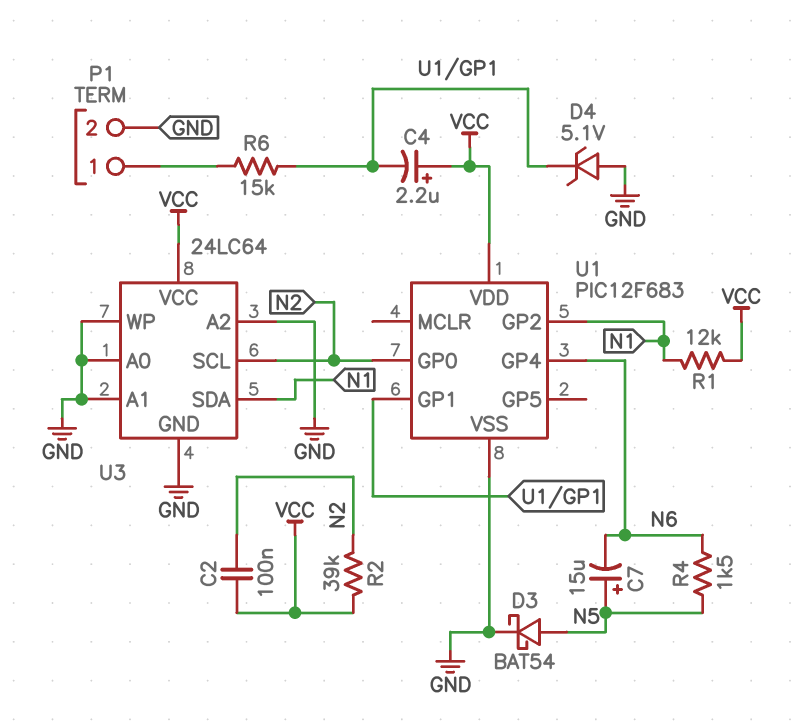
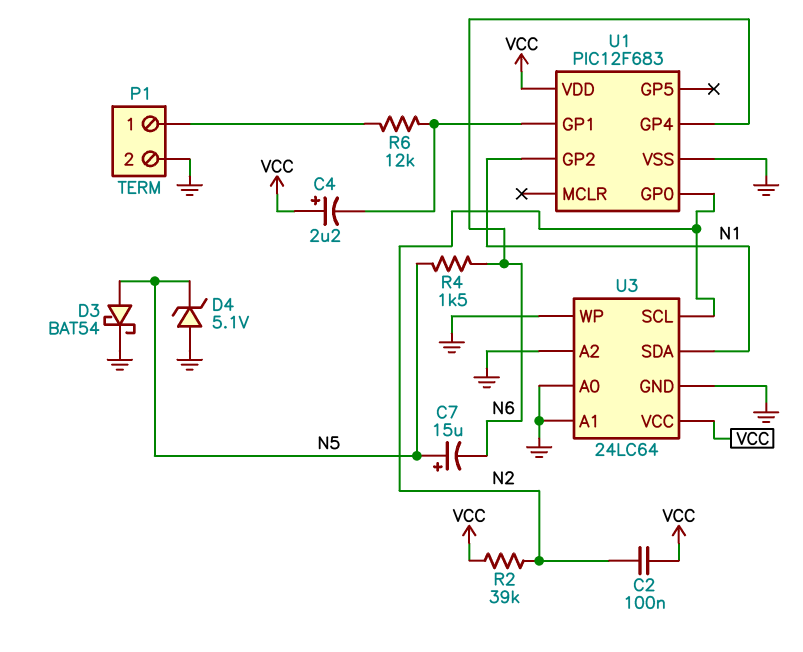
D4: zener 5.1V (A GND, K U1/GP1) -> zener 5.1V (A GND, K N5)
R1: 12k (N1, VCC) -> none
R6: 15k (P1/1, U1/GP1) -> 12k (P1/1, U1/GP1)

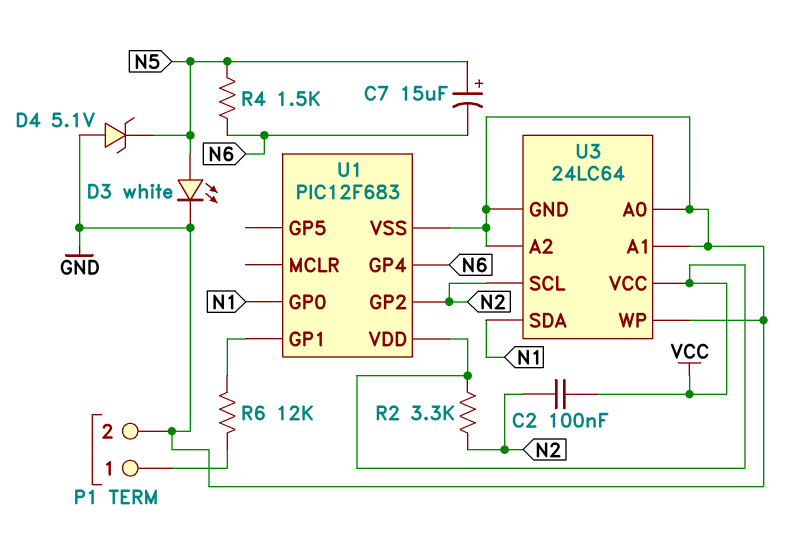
C4: 2.2uF (plus VCC, minus U1/GP1) -> none
D3: schottky BAT54 (A N5, K GND) -> LED white (A N5, K GND)
R2: 39k (N2, VCC) -> 3.3k (N2, VCC)
U1 pin GP0: N2 -> N1
U1 pin GP2: N1 -> N2

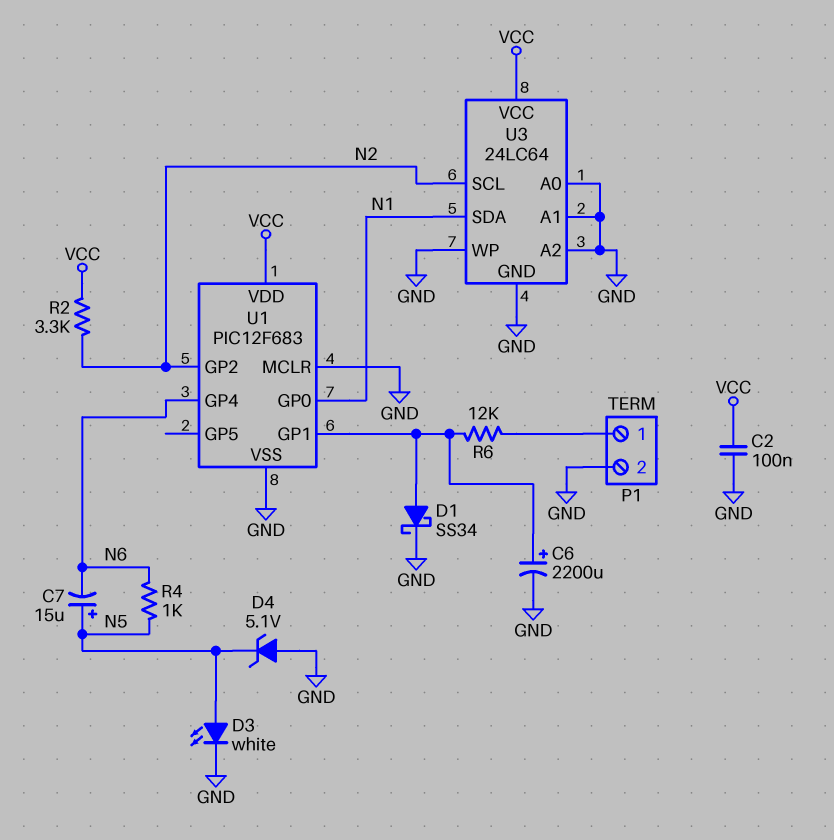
C2: 100nF (N2, VCC) -> 100nF (GND, VCC)
C6: none -> 2200uF (plus U1/GP1, minus GND)
D1: none -> schottky SS34 (A U1/GP1, K GND)
R4: 1.5k (N5, N6) -> 1k (N5, N6)
U1 pin MCLR: none -> GND

